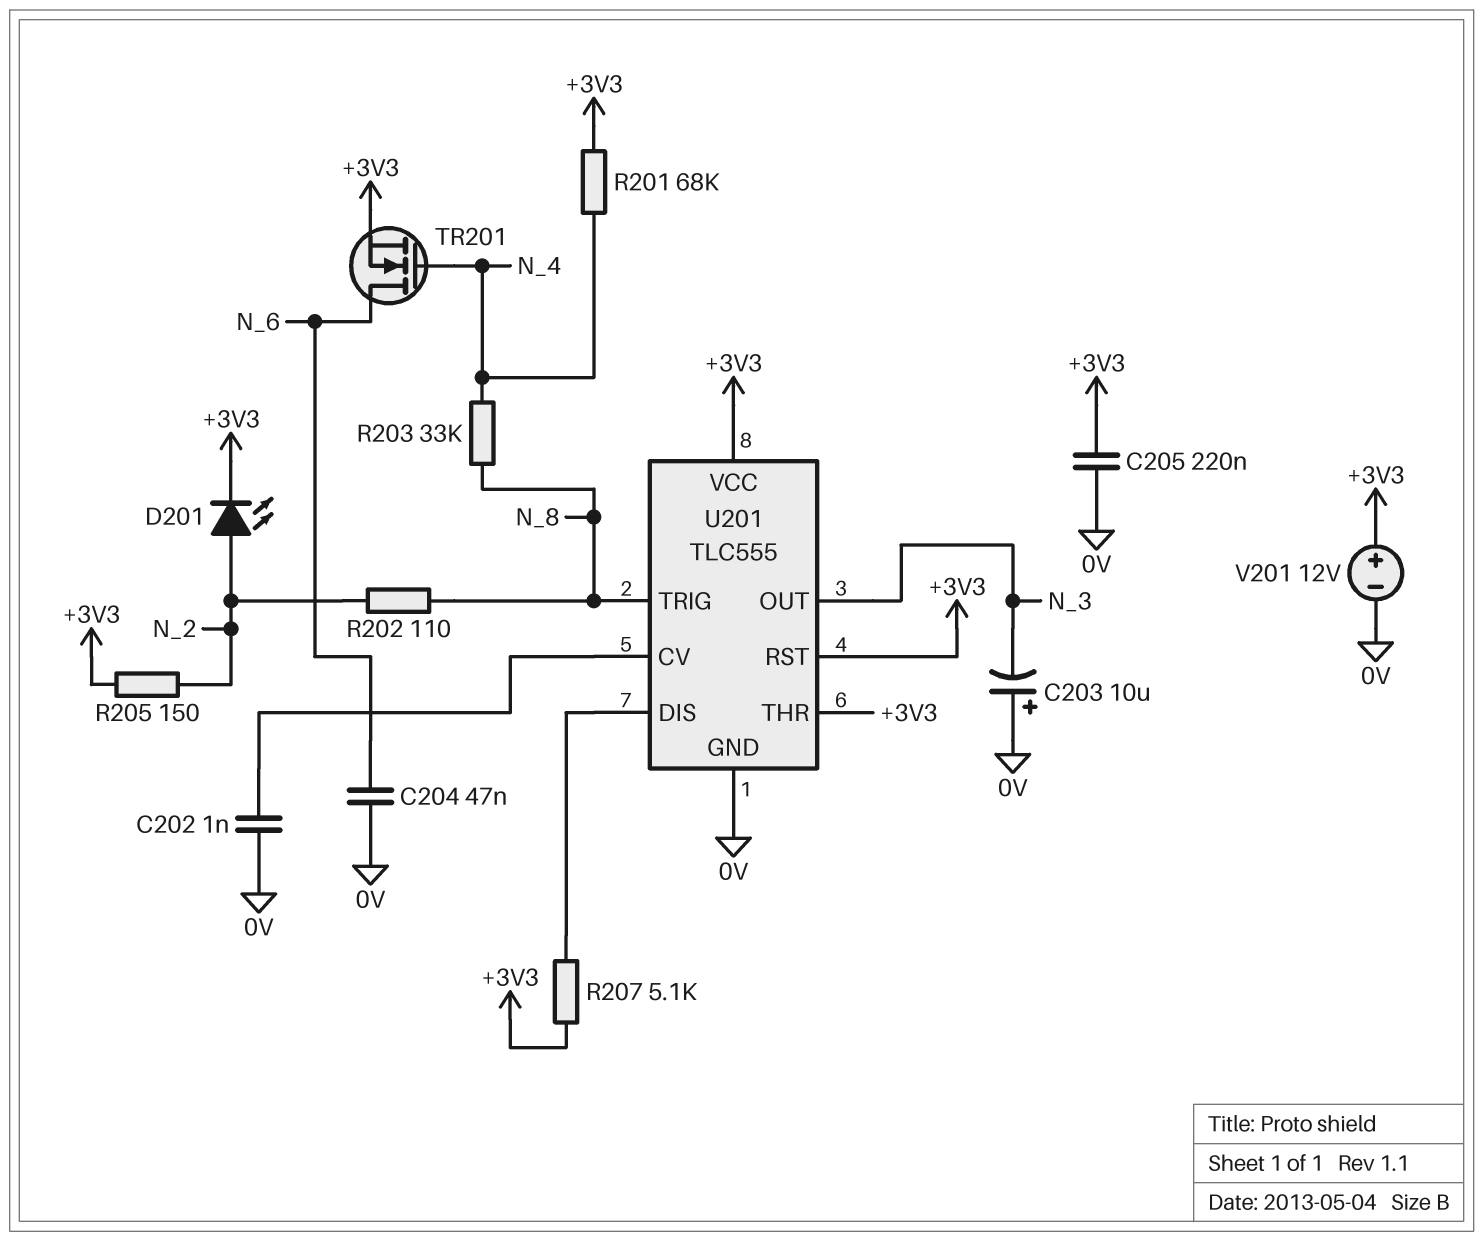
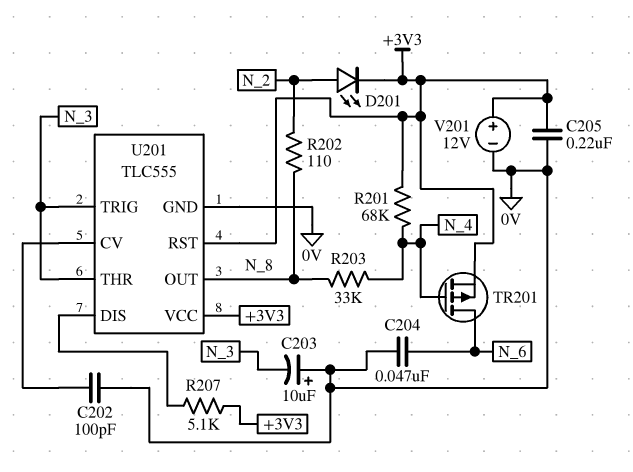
C202: 1nF (0V, U201/CV) -> 100pF (0V, U201/CV)
R205: 150 (+3V3, N_2) -> none
TR201: NMOS (G N_4, D N_6, S +3V3) -> PMOS (G N_4, D N_6, S +3V3)
U201 pin OUT: N_3 -> N_8
U201 pin THR: +3V3 -> N_3
U201 pin TRIG: N_8 -> N_3

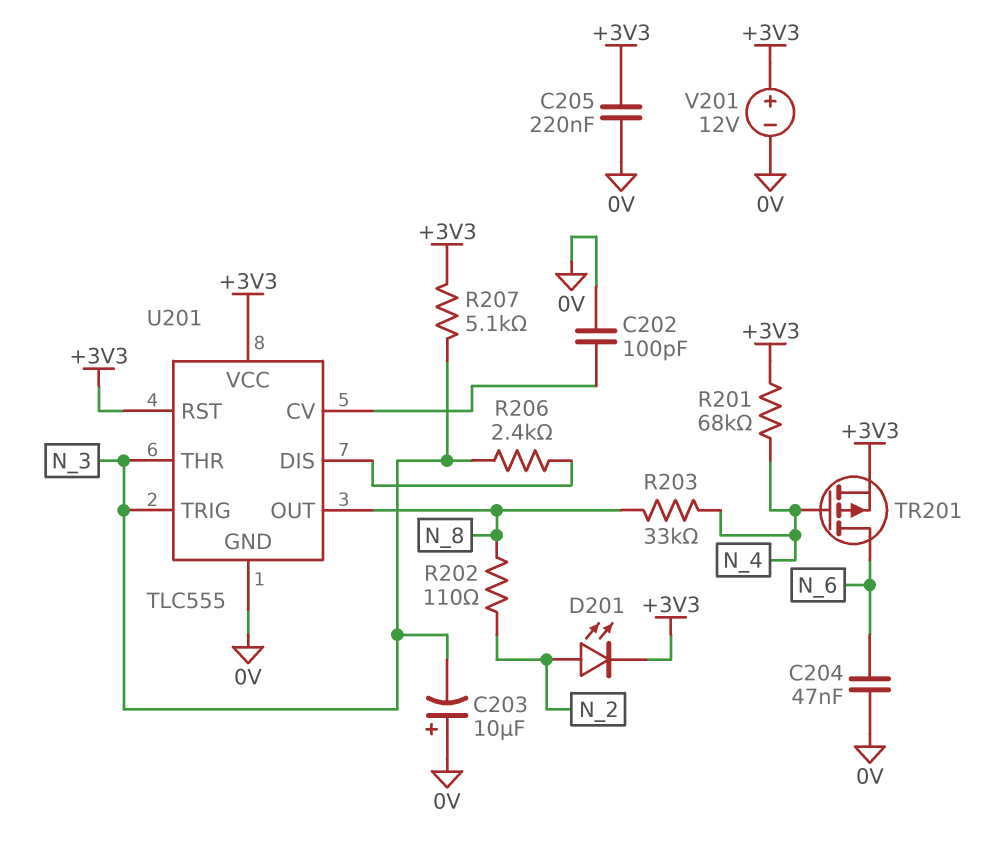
R206: none -> 2.4k (N_3, U201/DIS)
R207: 5.1k (+3V3, U201/DIS) -> 5.1k (+3V3, N_3)

